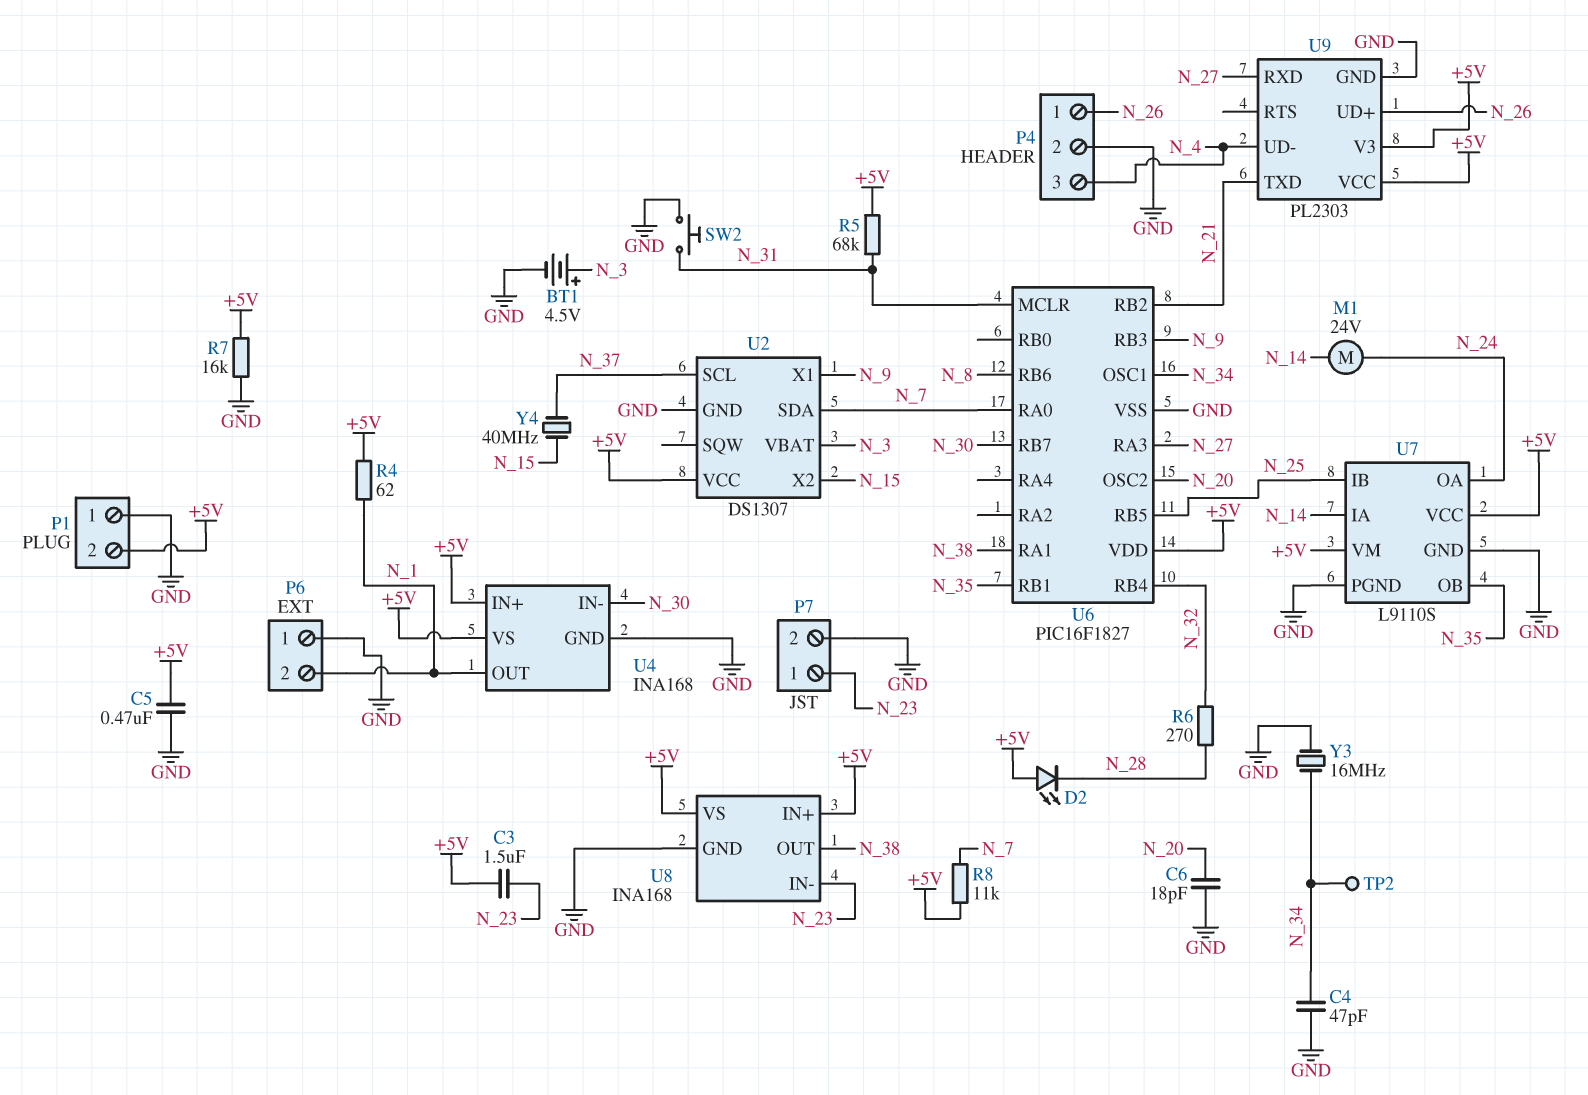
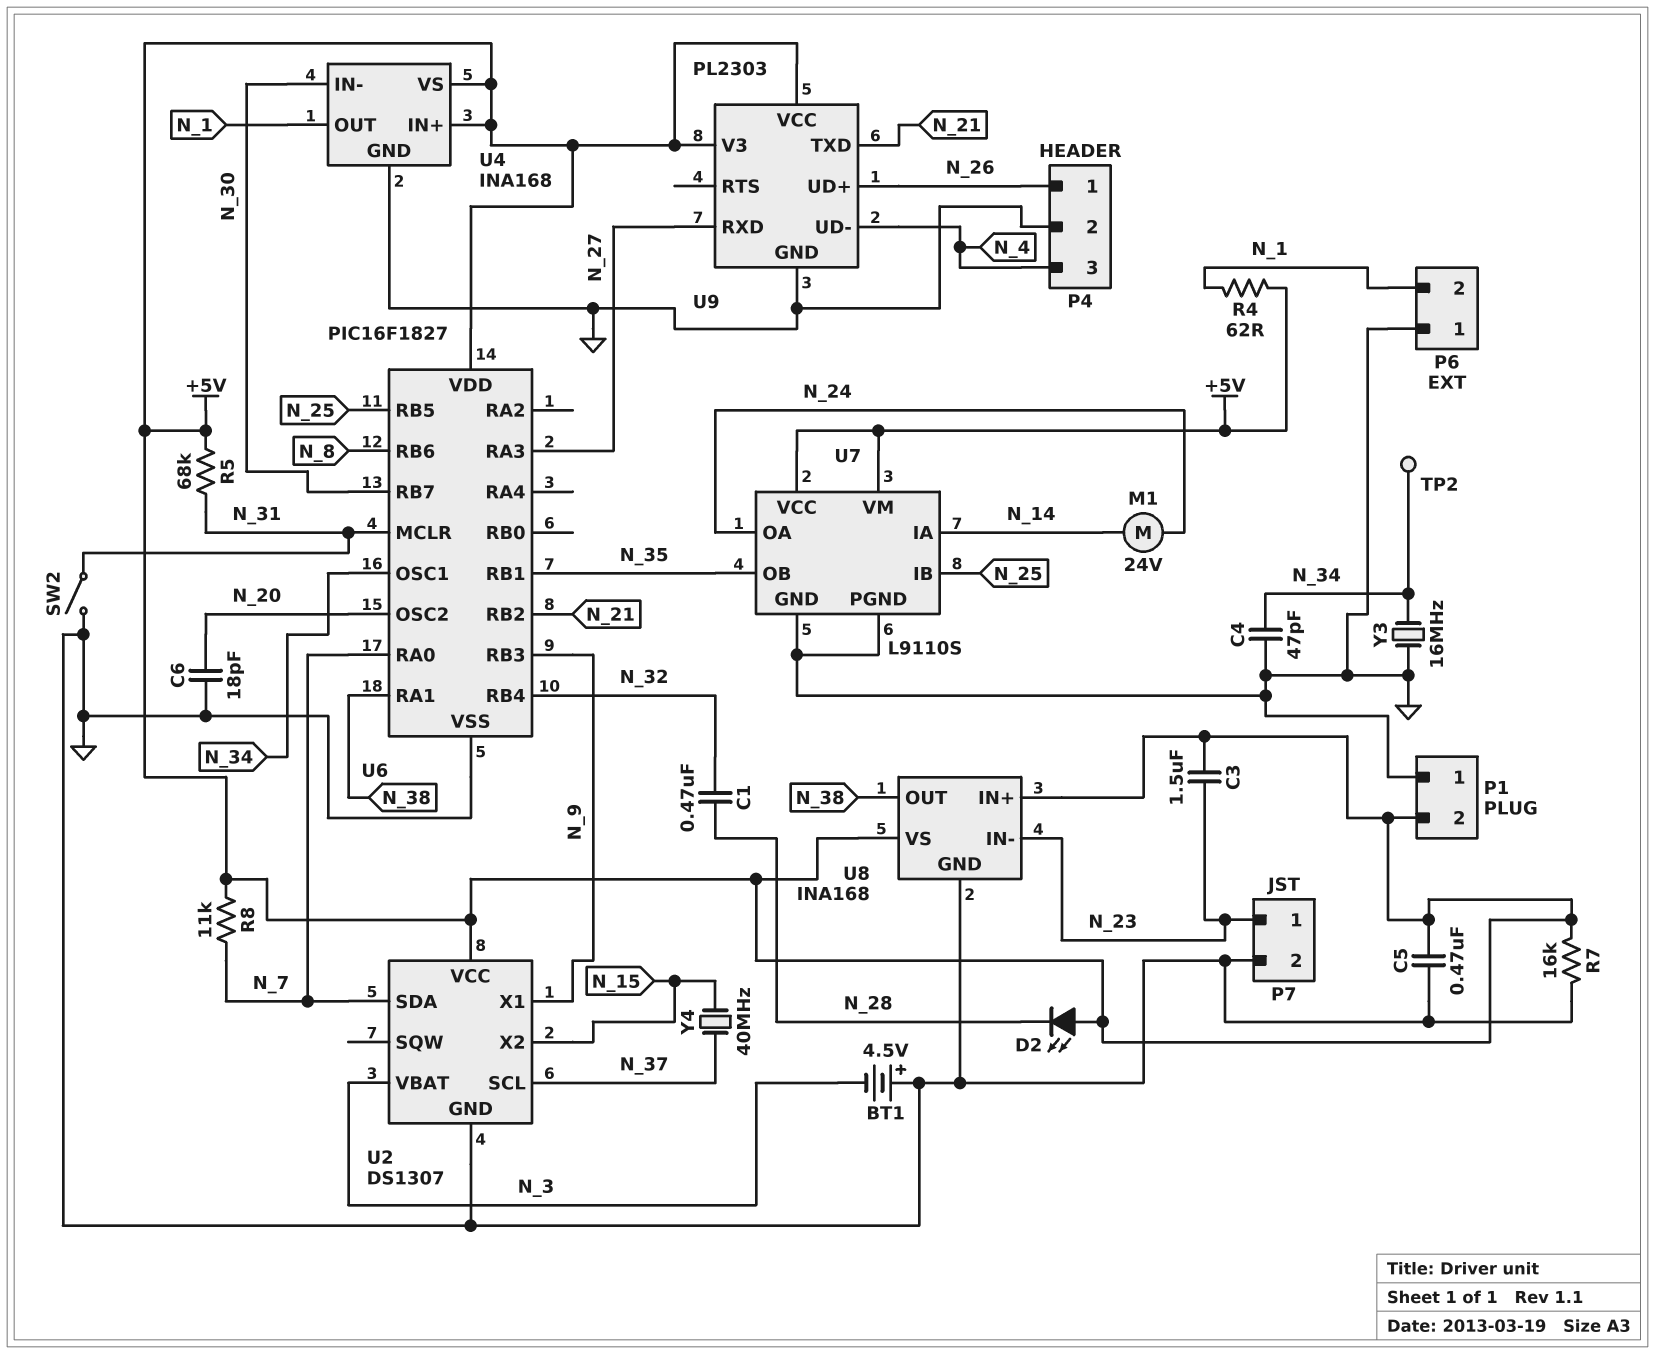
BT1: 4.5V (plus N_3, minus GND) -> 4.5V (plus GND, minus N_3)
C1: none -> 470nF (N_28, N_32)
R6: 270 (N_28, N_32) -> none
SW2: button (GND, N_31) -> switch (GND, N_31)

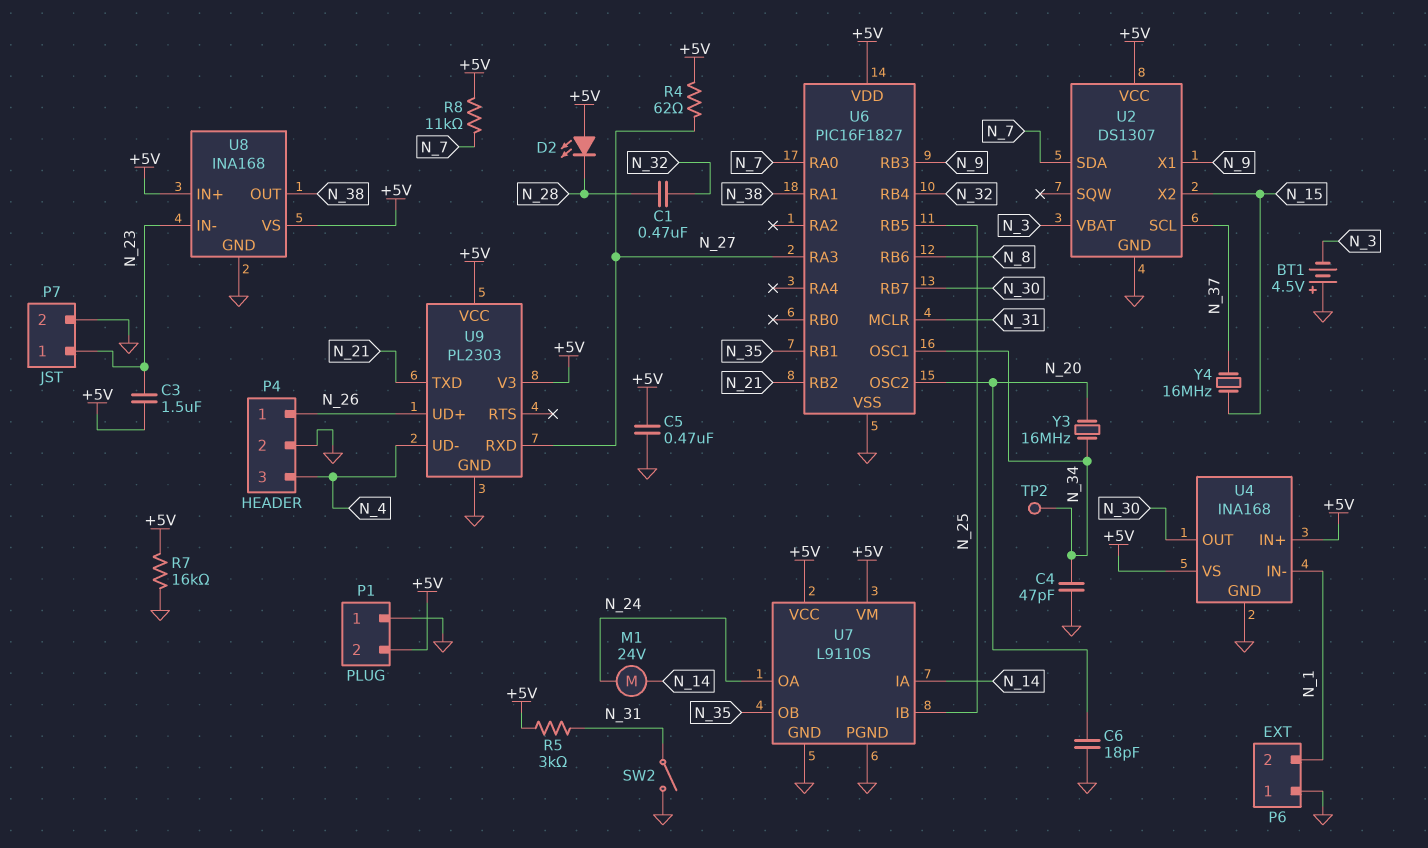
R4: 62 (+5V, N_1) -> 62 (+5V, N_27)
R5: 68k (+5V, N_31) -> 3k (+5V, N_31)
U4 pin IN-: N_30 -> N_1
U4 pin OUT: N_1 -> N_30
Y3: 16MHz (GND, N_34) -> 16MHz (N_20, N_34)
Y4: 40MHz (N_15, N_37) -> 16MHz (N_15, N_37)

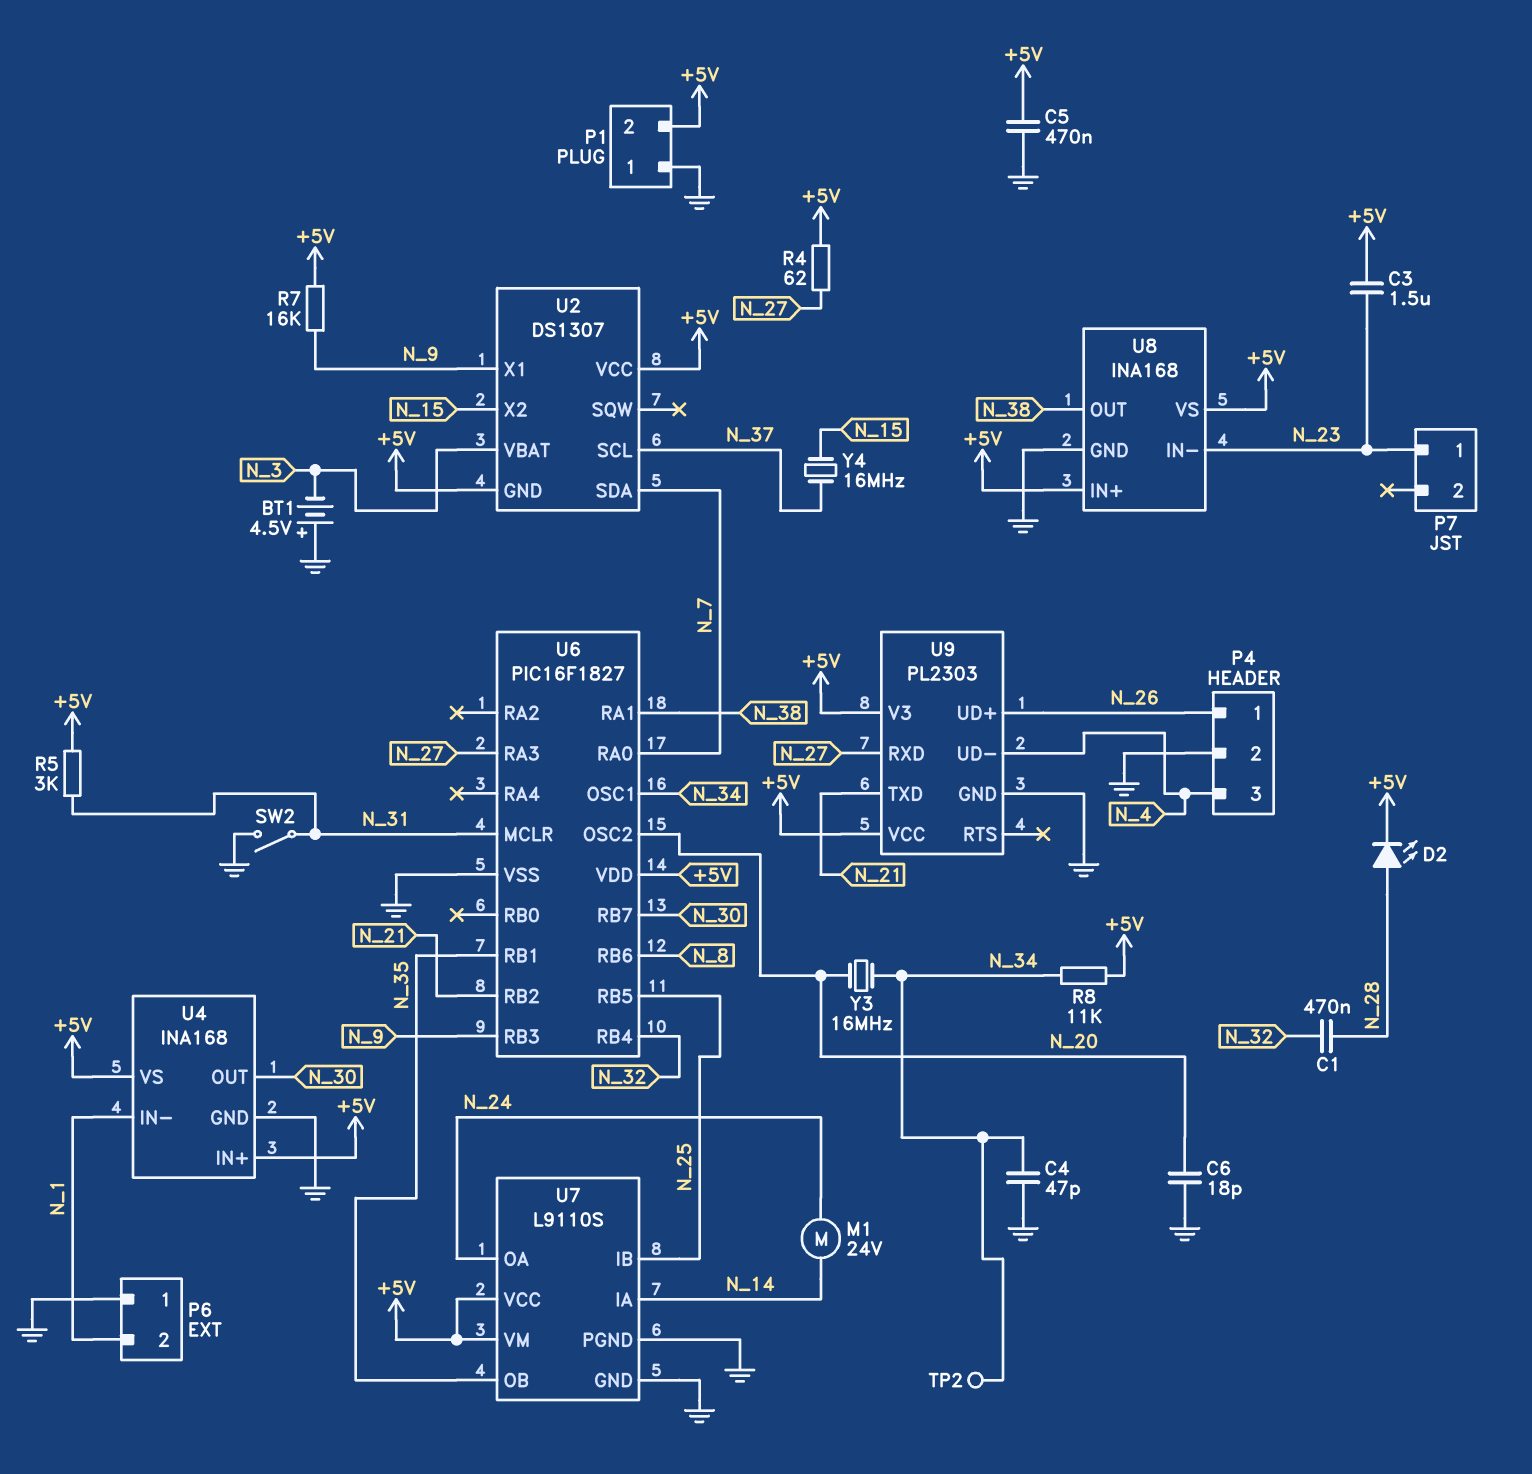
D2: LED (A +5V, K N_28) -> LED (A N_28, K +5V)
P7 pin 2: GND -> none
R7: 16k (+5V, GND) -> 16k (+5V, N_9)
R8: 11k (+5V, N_7) -> 11k (+5V, N_34)
U2 pin GND: GND -> +5V

